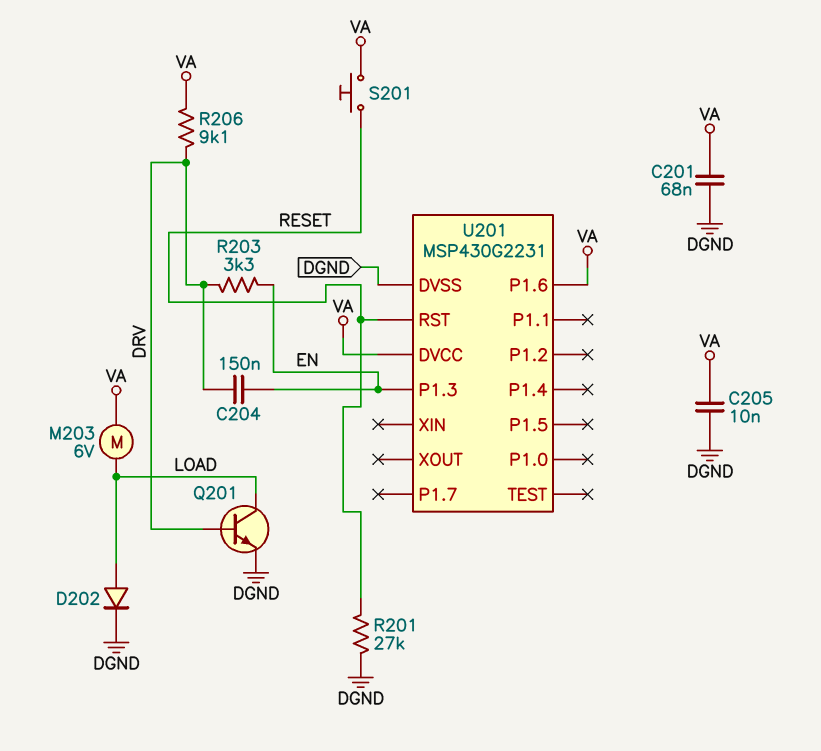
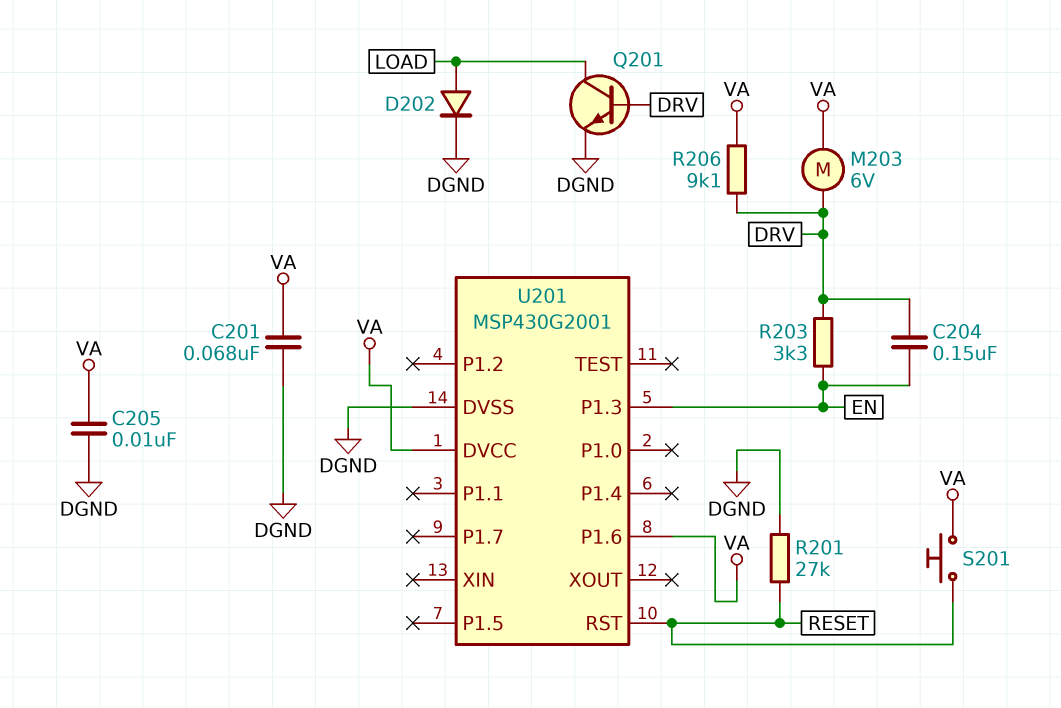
M203: motor 6V (LOAD, VA) -> motor 6V (DRV, VA)
U201: MSP430G2231 -> MSP430G2001

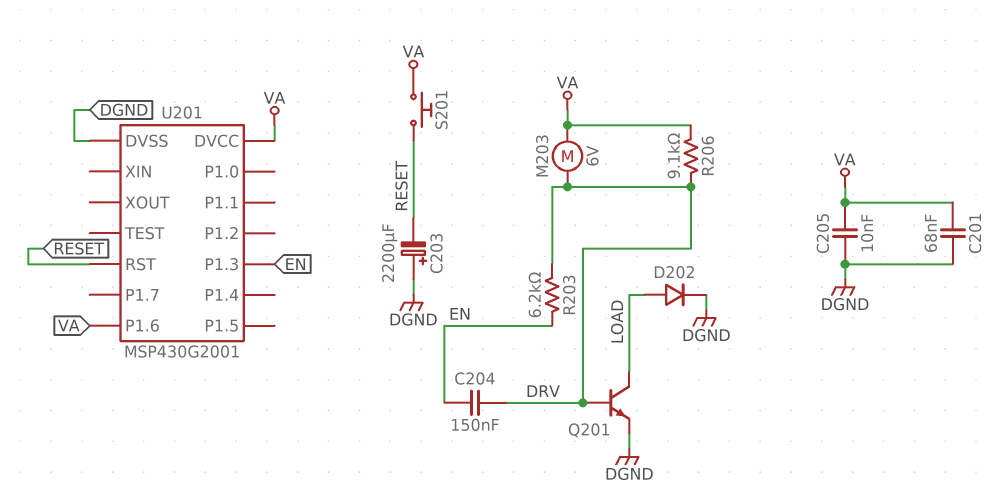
C203: none -> 2200uF (plus DGND, minus RESET)
R201: 27k (DGND, RESET) -> none
R203: 3.3k (DRV, EN) -> 6.2k (DRV, EN)

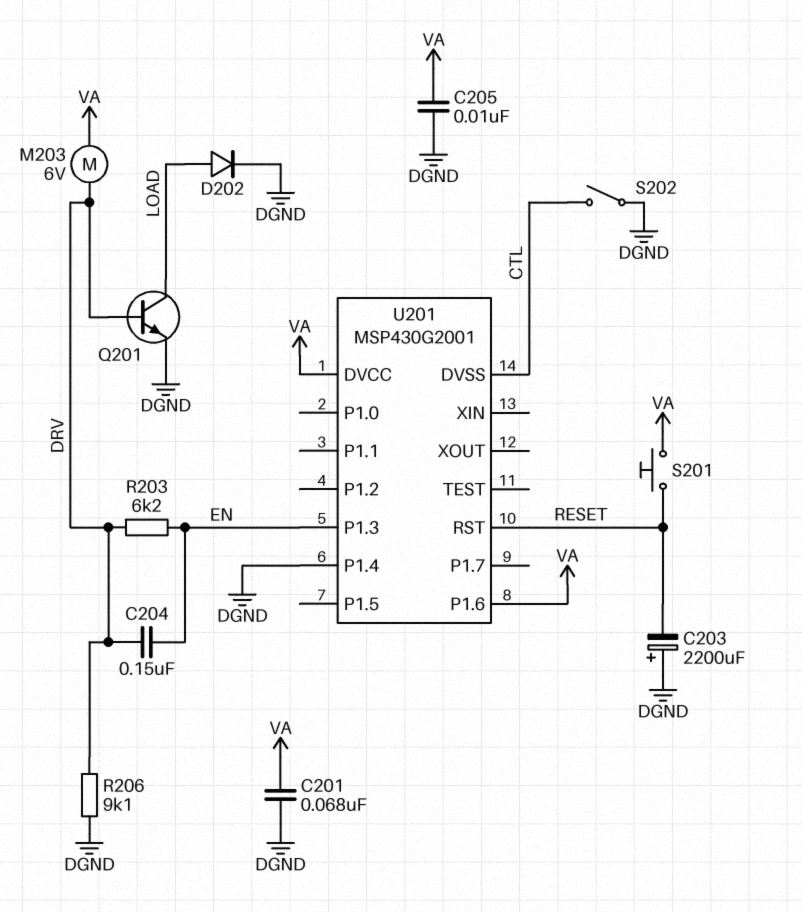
R206: 9.1k (DRV, VA) -> 9.1k (DGND, DRV)
S202: none -> switch (CTL, DGND)
U201 pin DVSS: DGND -> CTL
U201 pin P1.4: none -> DGND

